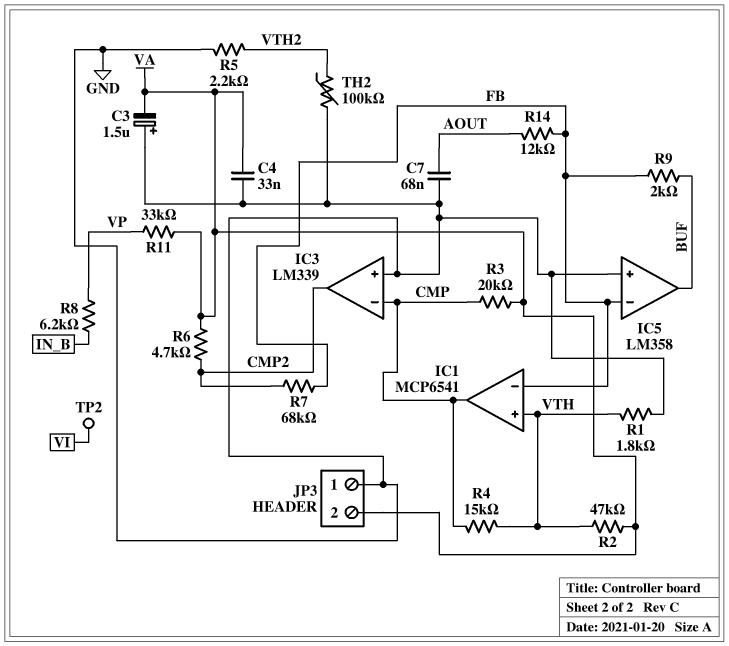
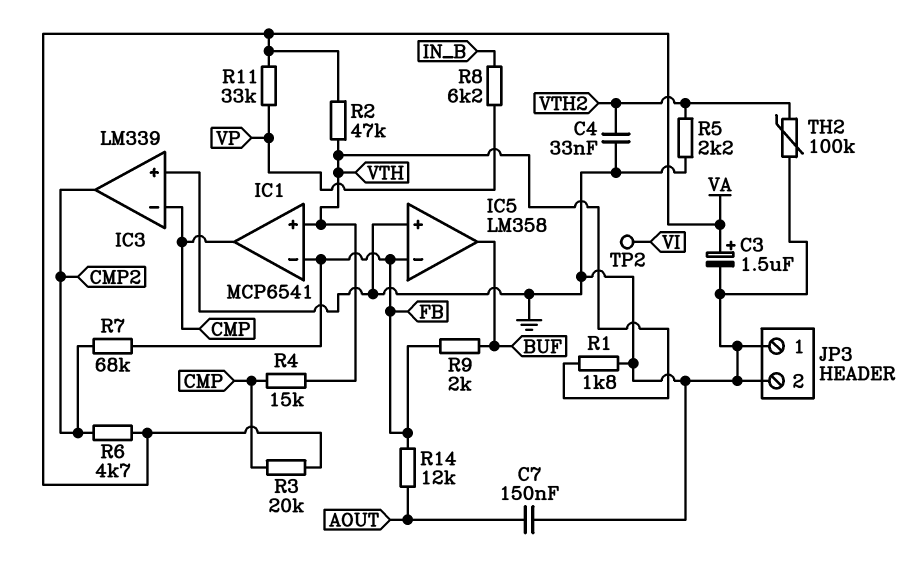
C3: 1.5uF (plus GND, minus VA) -> 1.5uF (plus VA, minus GND)
C4: 33nF (GND, VA) -> 33nF (GND, VTH2)
C7: 68nF (AOUT, GND) -> 150nF (AOUT, GND)
JP3 pin 2: VA -> GND

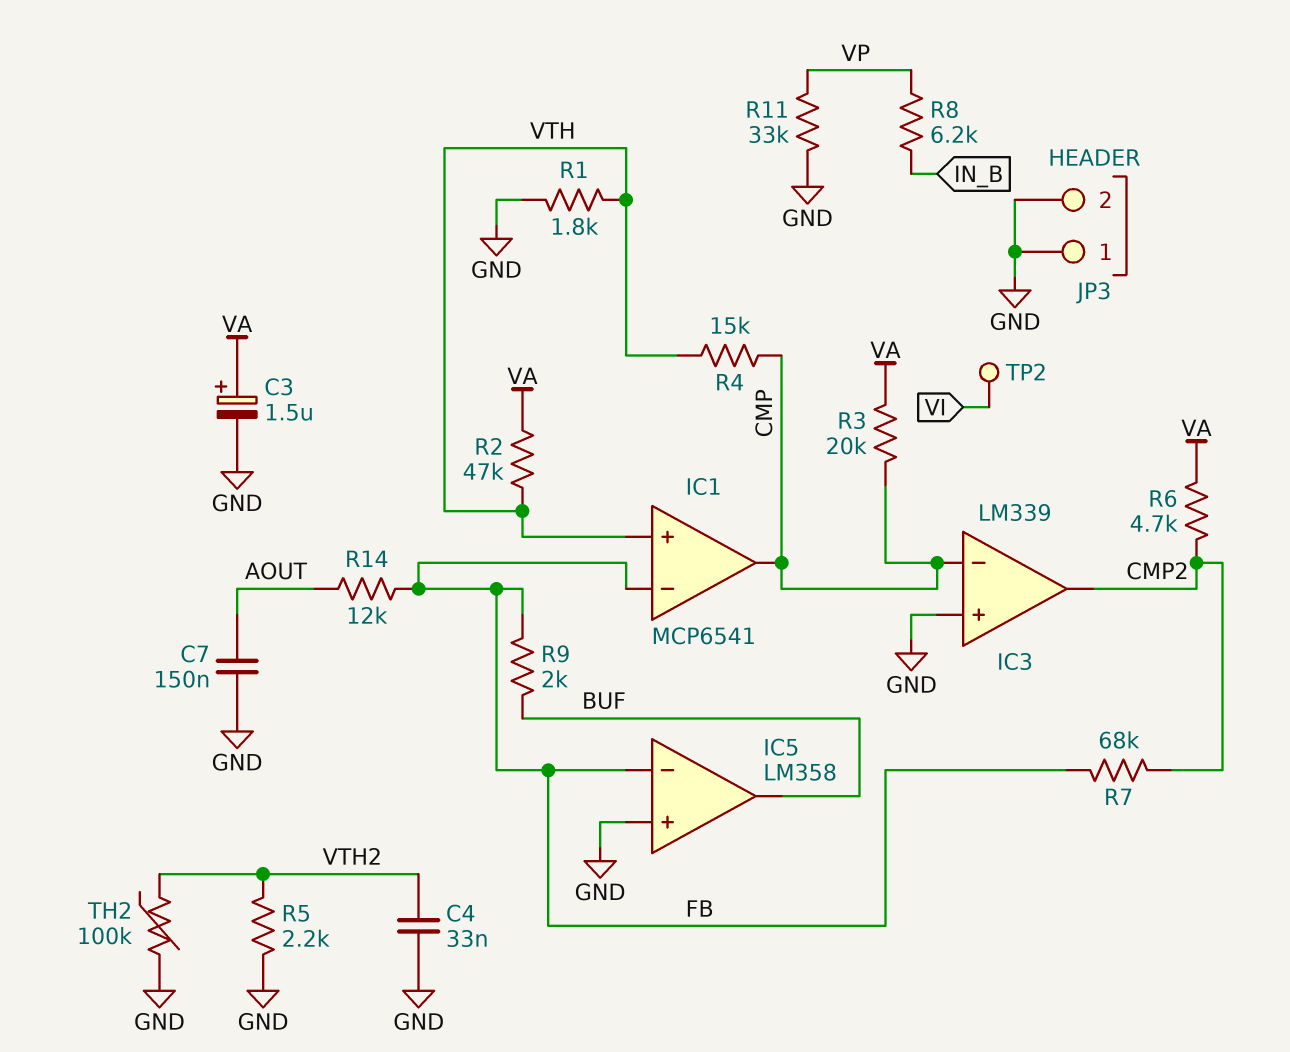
R11: 33k (VA, VP) -> 33k (GND, VP)

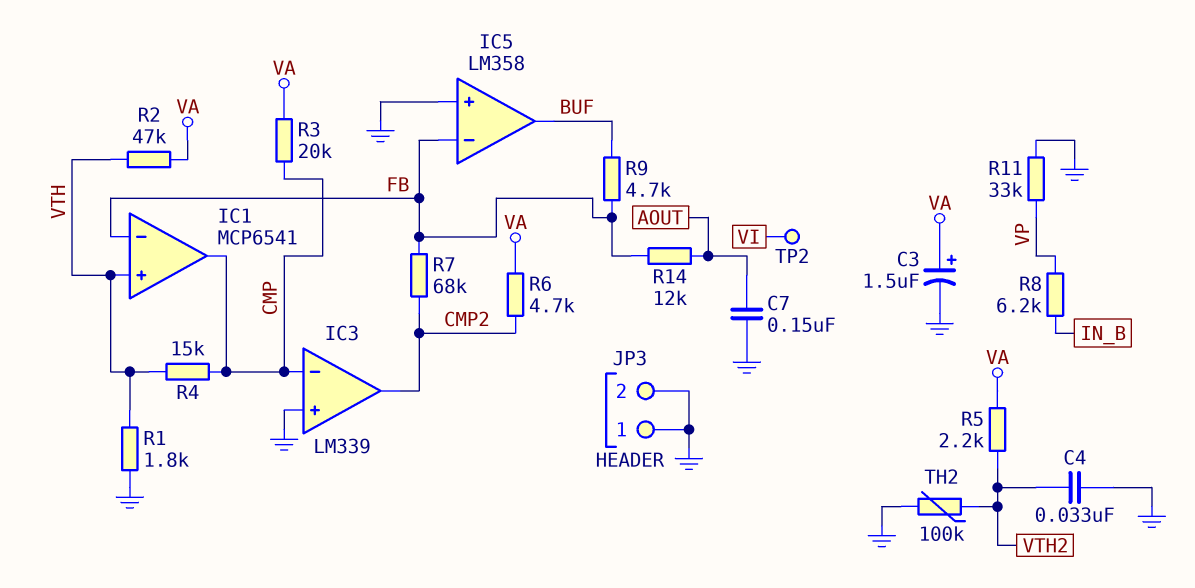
R5: 2.2k (GND, VTH2) -> 2.2k (VA, VTH2)
R9: 2k (BUF, FB) -> 4.7k (BUF, FB)

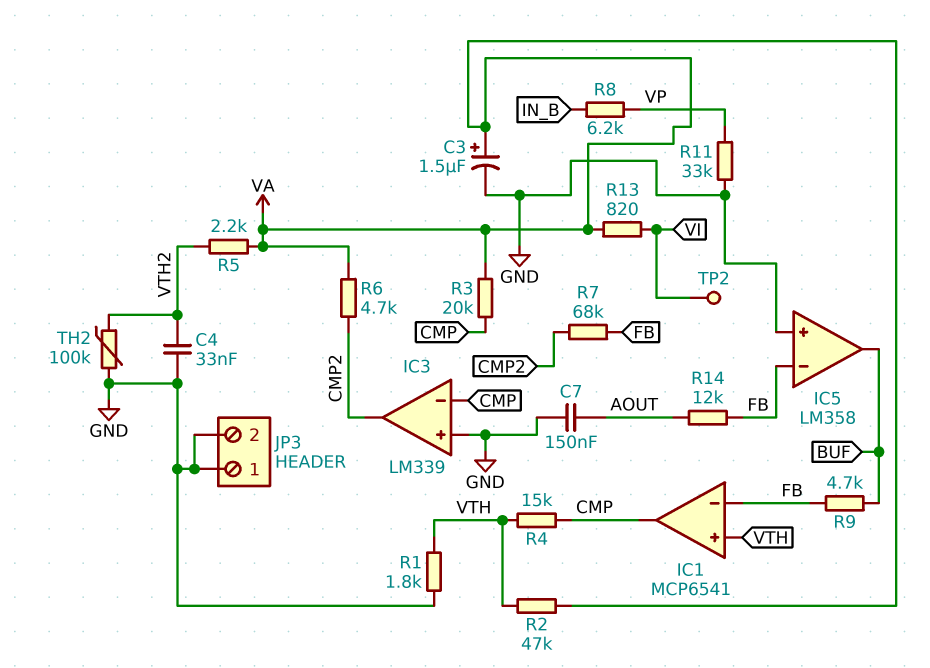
R13: none -> 820 (VA, VI)

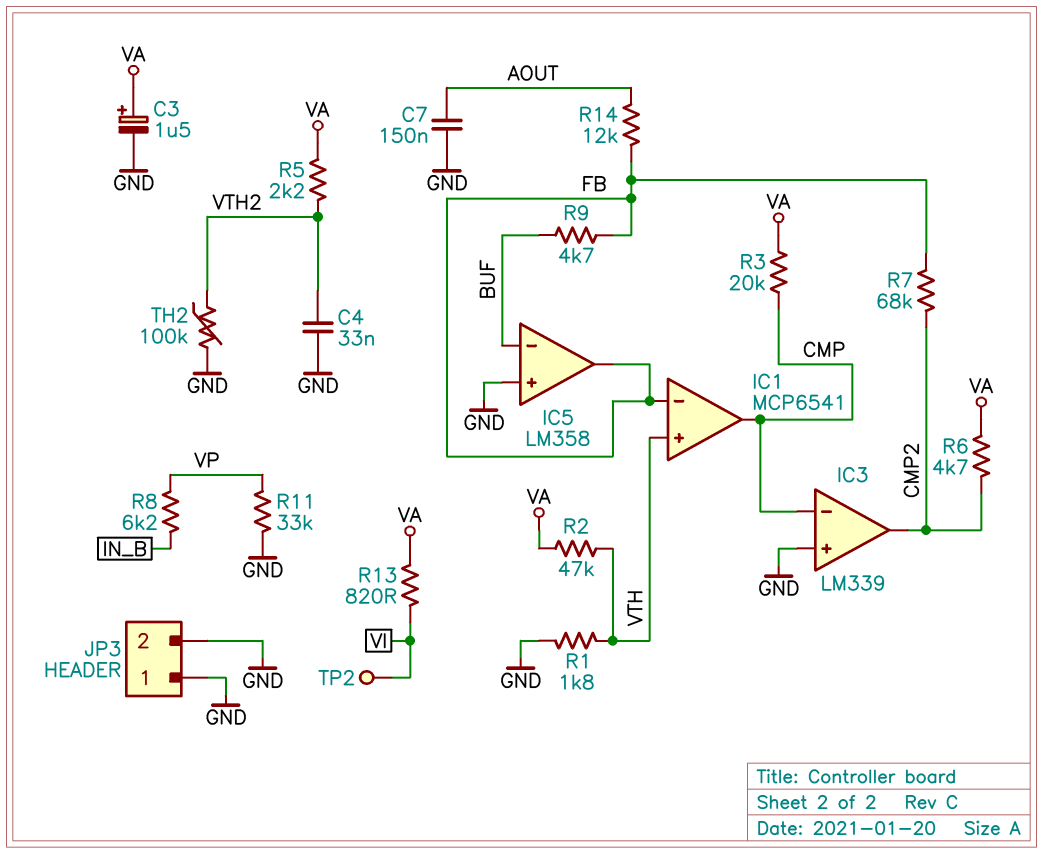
IC5 pin in-: FB -> BUF
IC5 pin out: BUF -> FB
R4: 15k (CMP, VTH) -> none

